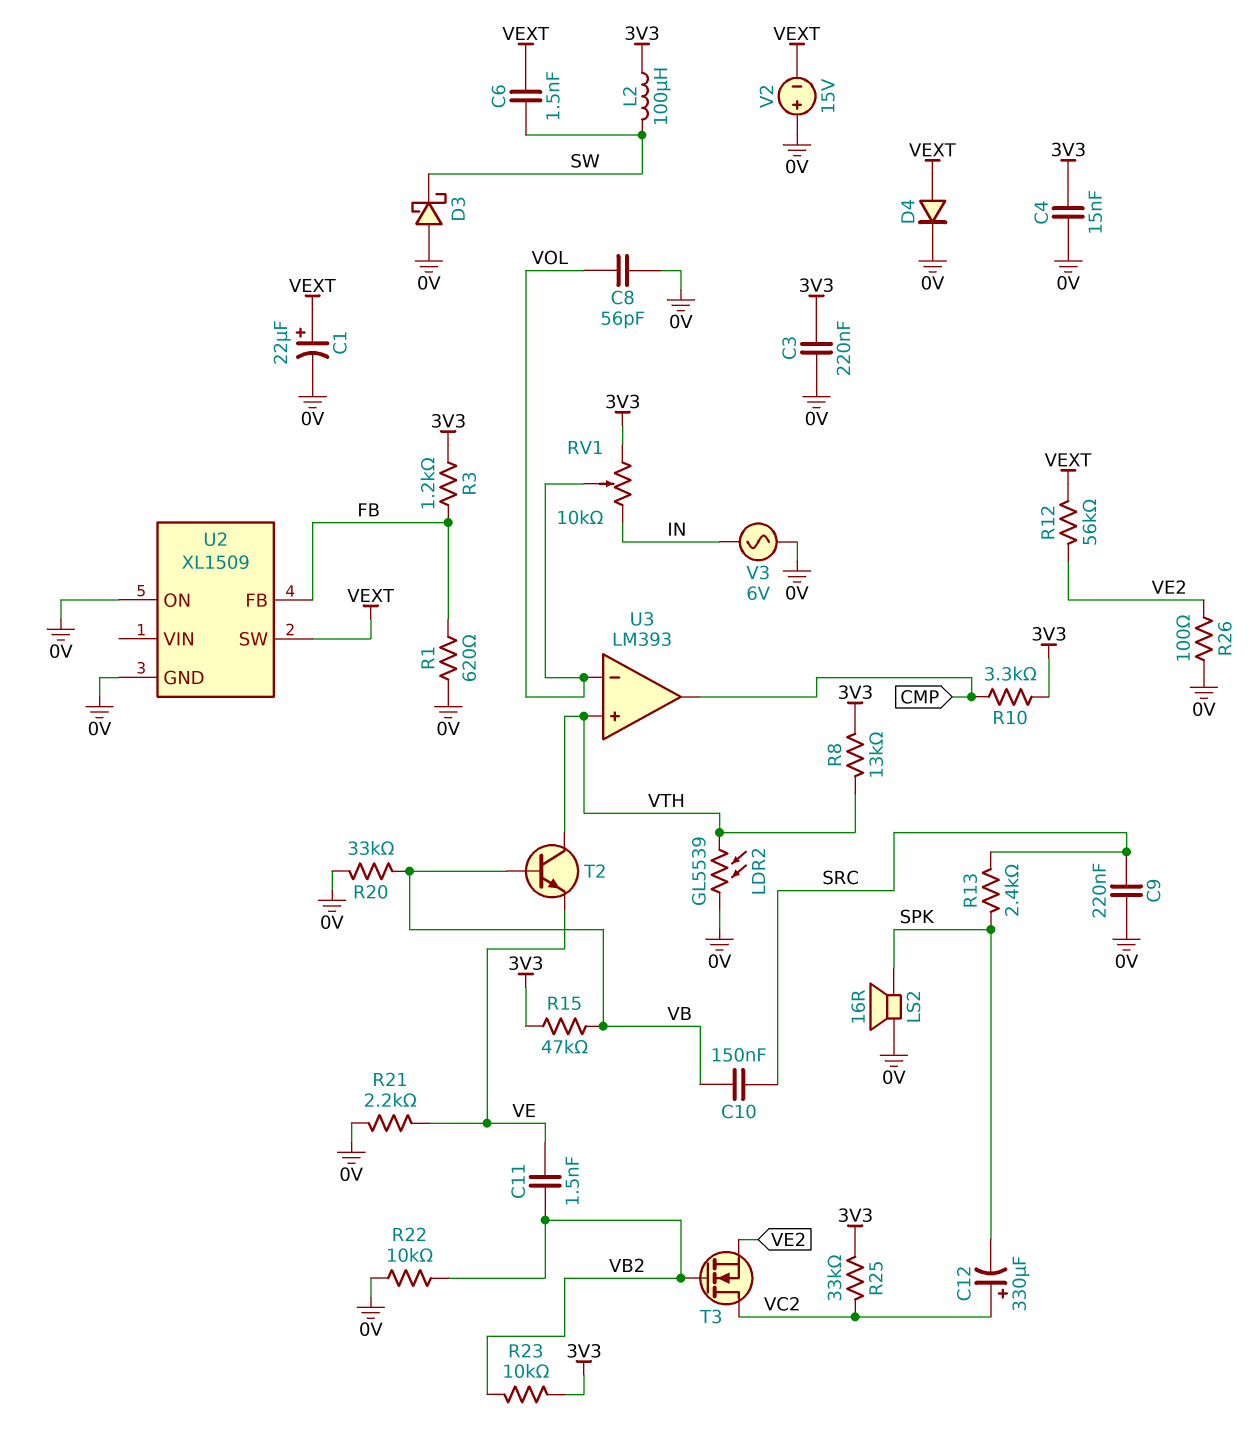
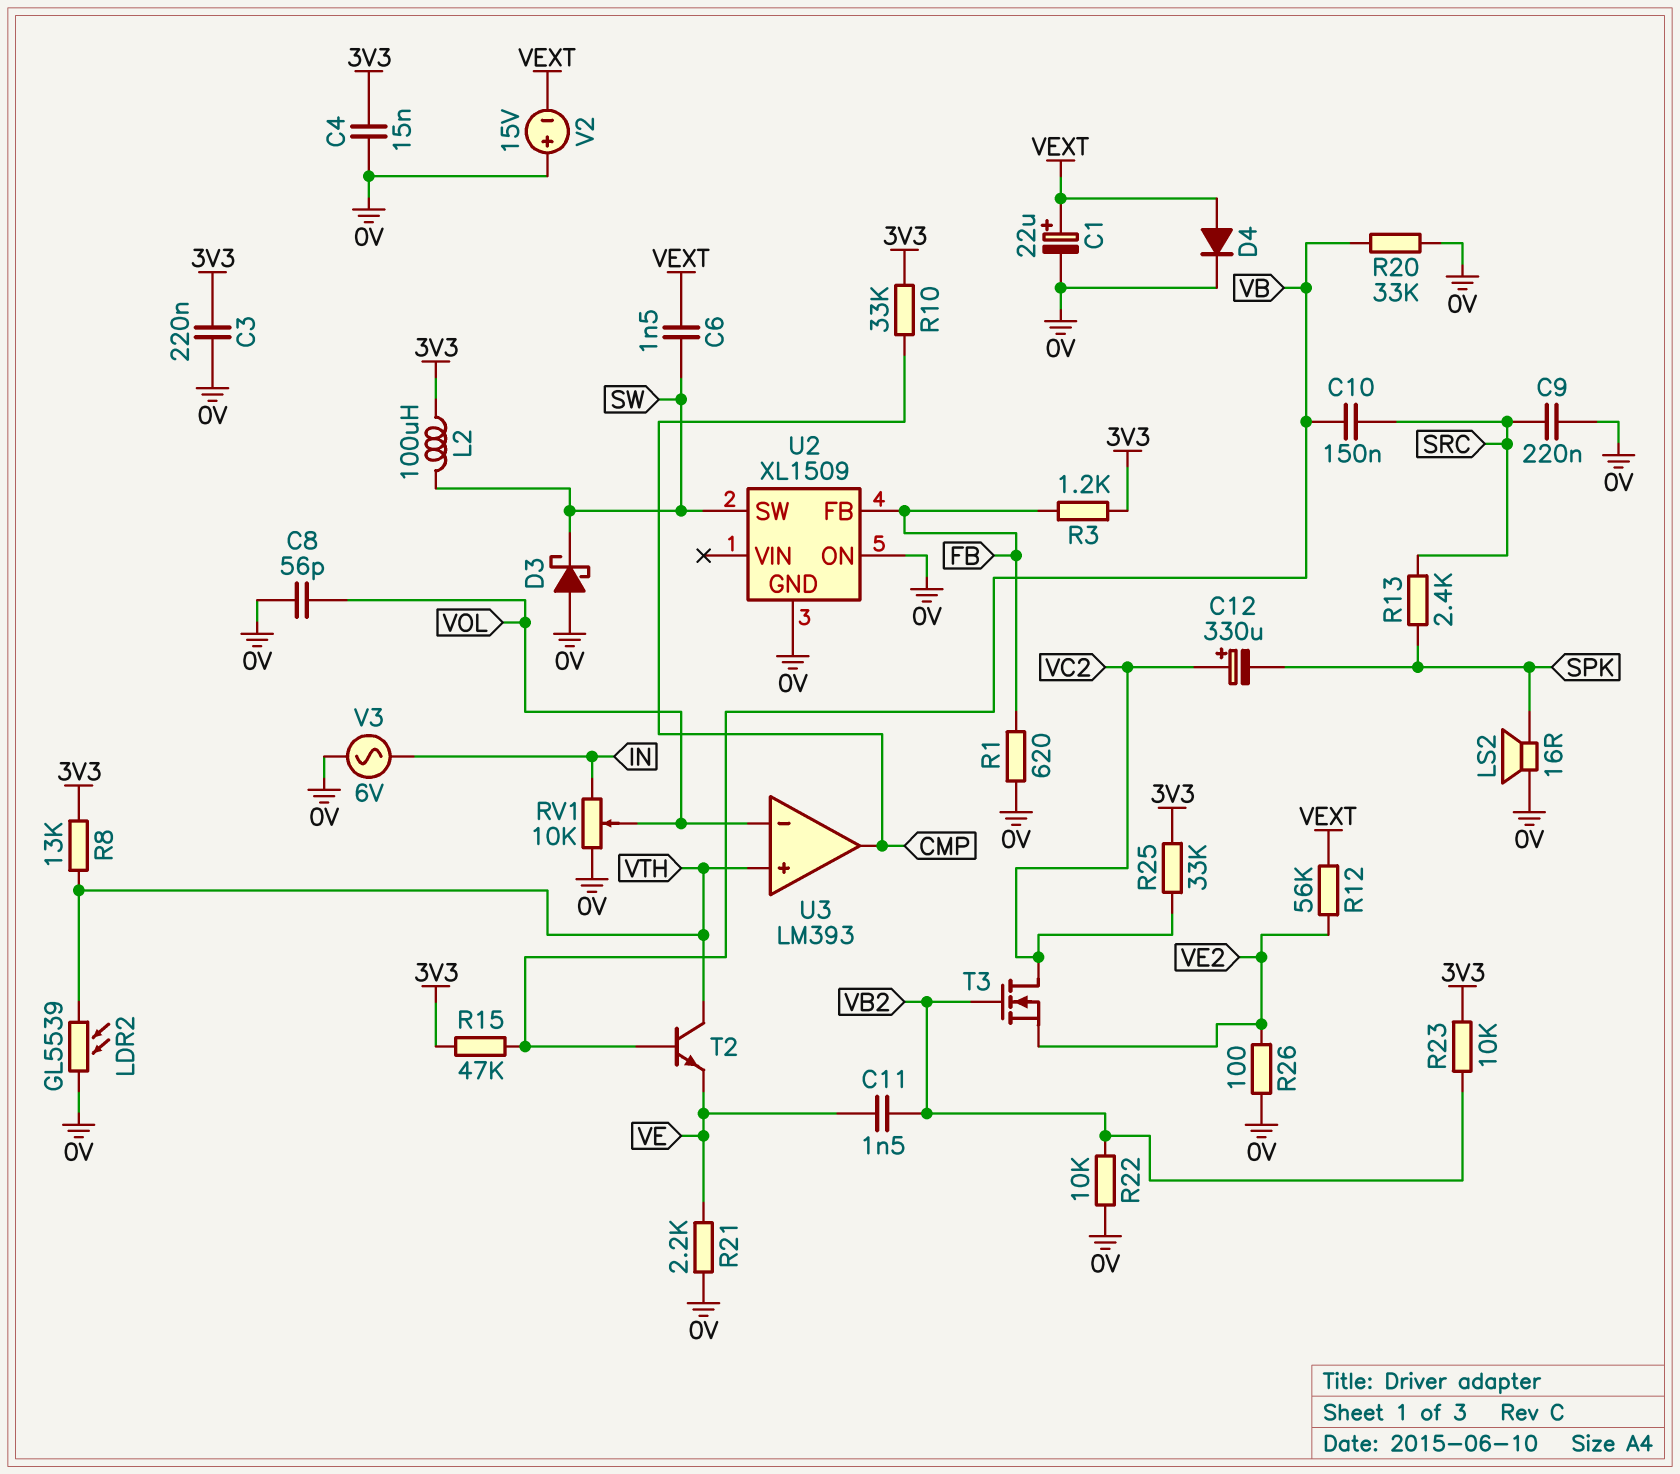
R10: 3.3k (3V3, CMP) -> 33k (3V3, CMP)
RV1: 10k (3V3, IN, wiper VOL) -> 10k (0V, IN, wiper VOL)
U2 pin SW: VEXT -> SW

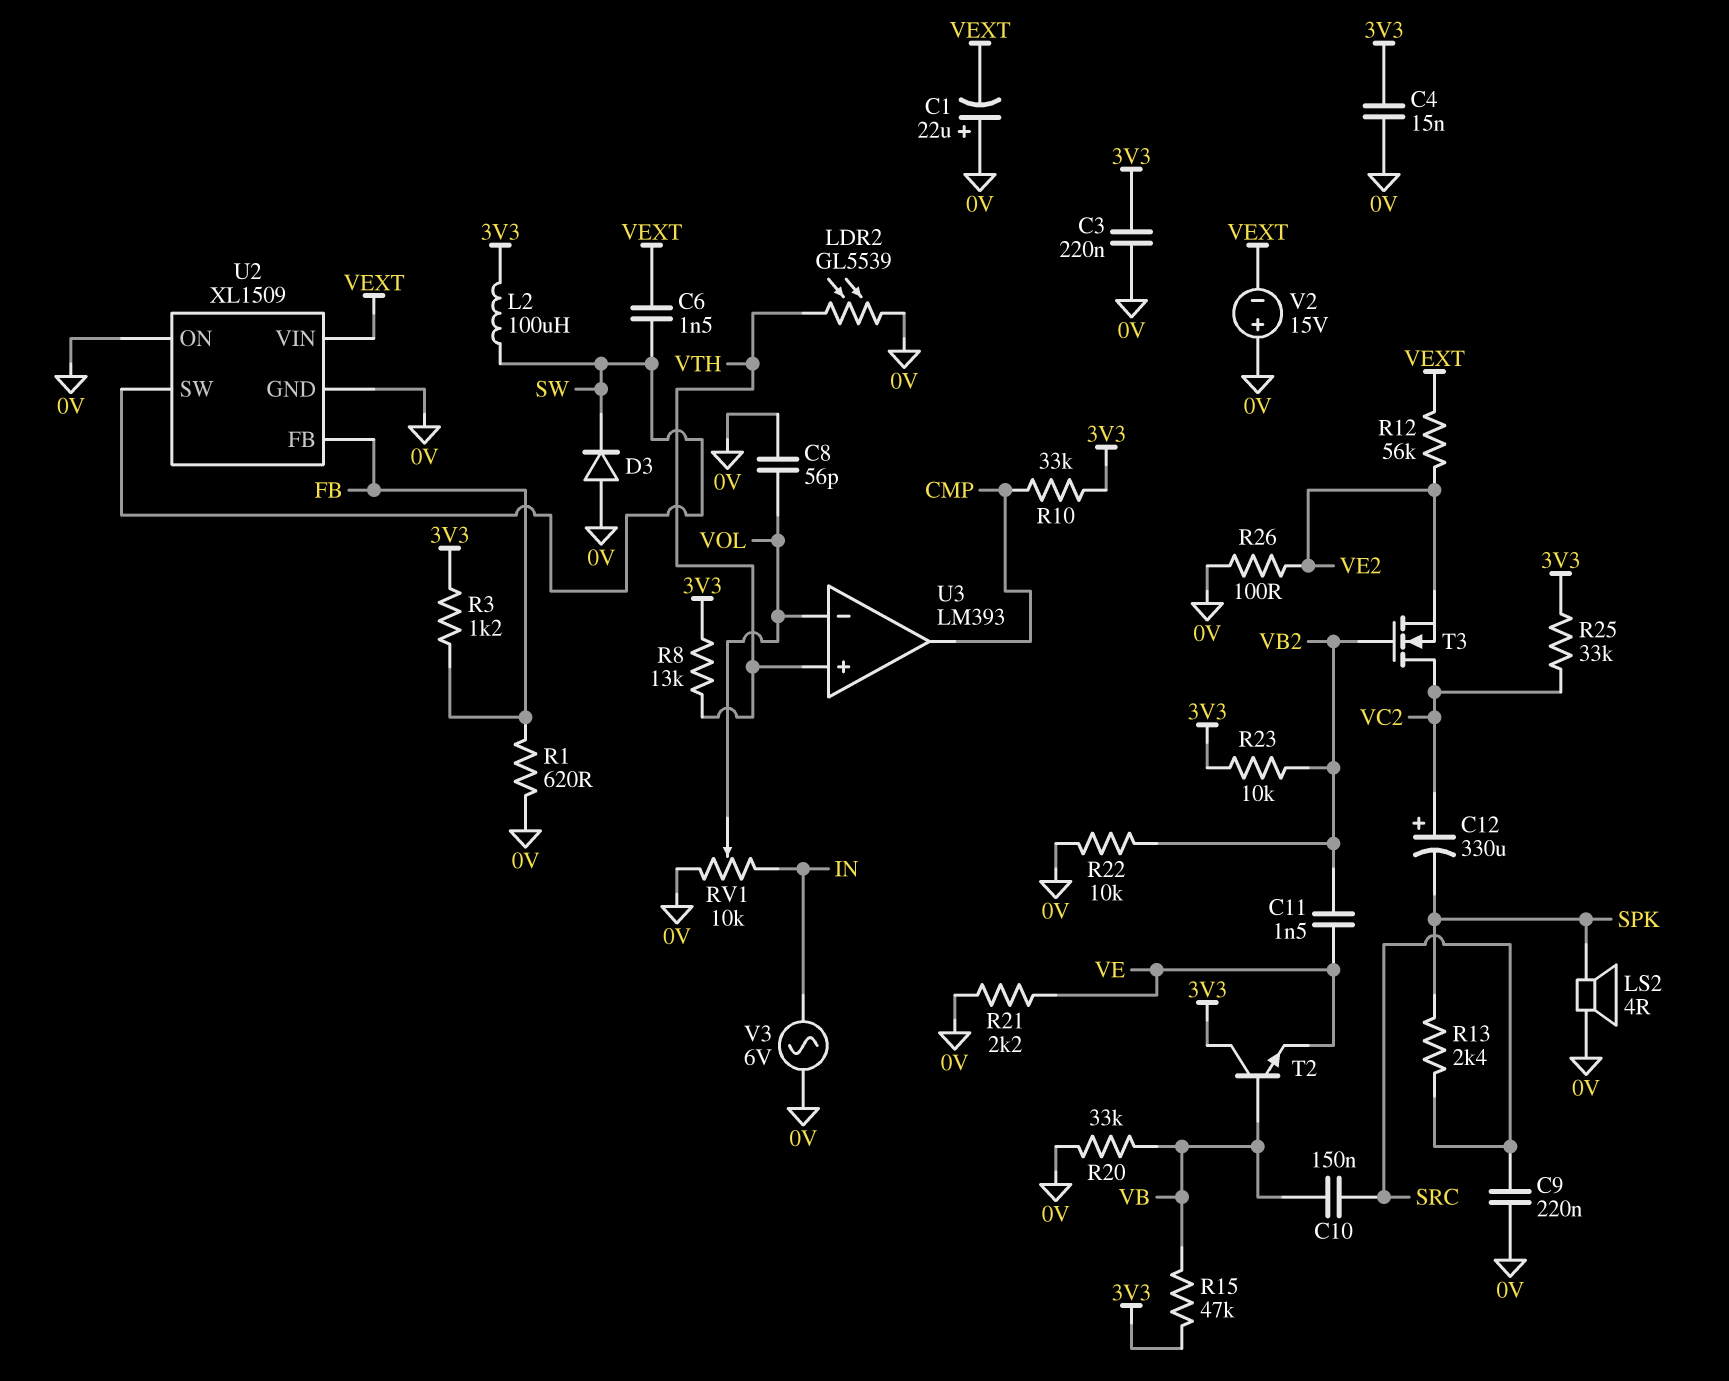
C1: 22uF (plus VEXT, minus 0V) -> 22uF (plus 0V, minus VEXT)
D3: schottky (A 0V, K SW) -> diode (A 0V, K SW)
D4: diode (A VEXT, K 0V) -> none
LS2: speaker 16R (0V, SPK) -> speaker 4R (0V, SPK)
T2: NPN (B VB, C VTH, E VE) -> NPN (B VB, C 3V3, E VE)
U2 pin VIN: none -> VEXT

